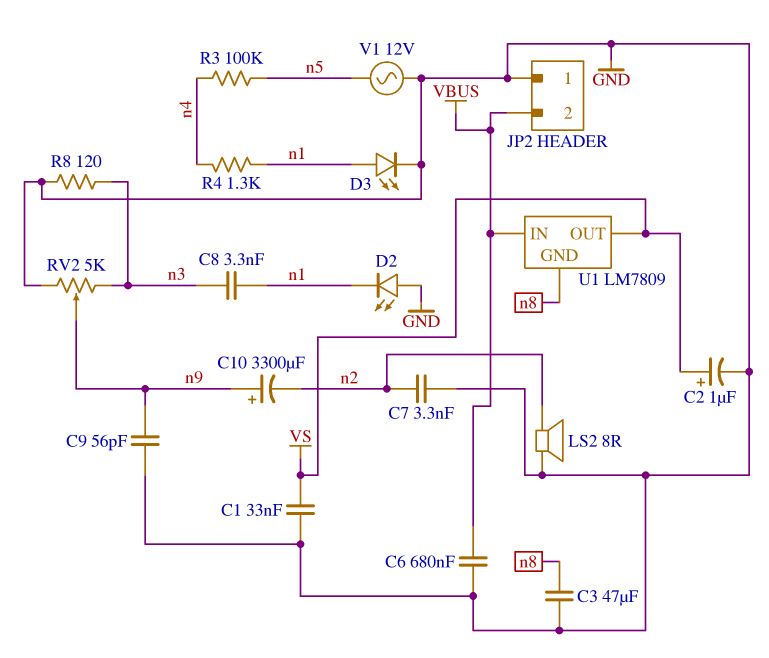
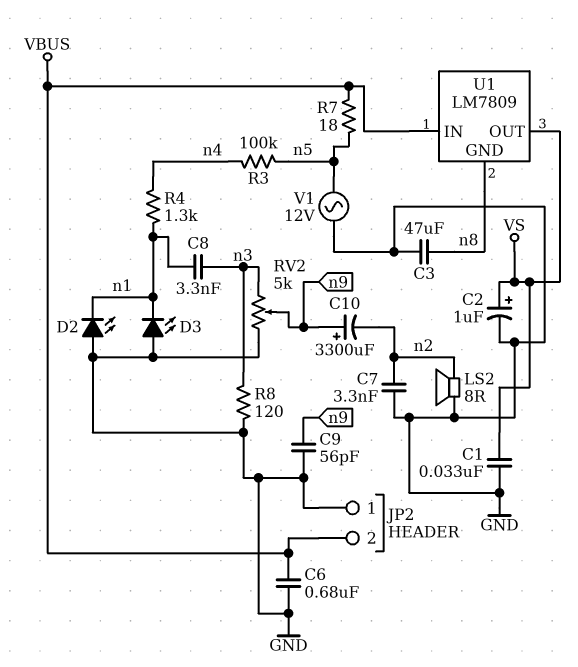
D3: LED (A n1, K GND) -> LED (A GND, K n1)
R7: none -> 18 (VBUS, n5)

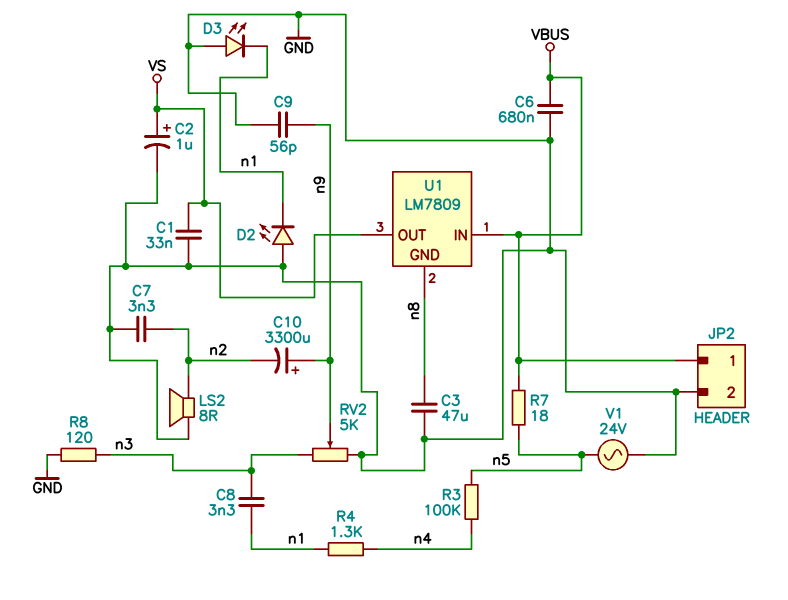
JP2 pin 1: GND -> VBUS
JP2 pin 2: VBUS -> GND
V1: AC 12V (GND, n5) -> AC 24V (GND, n5)

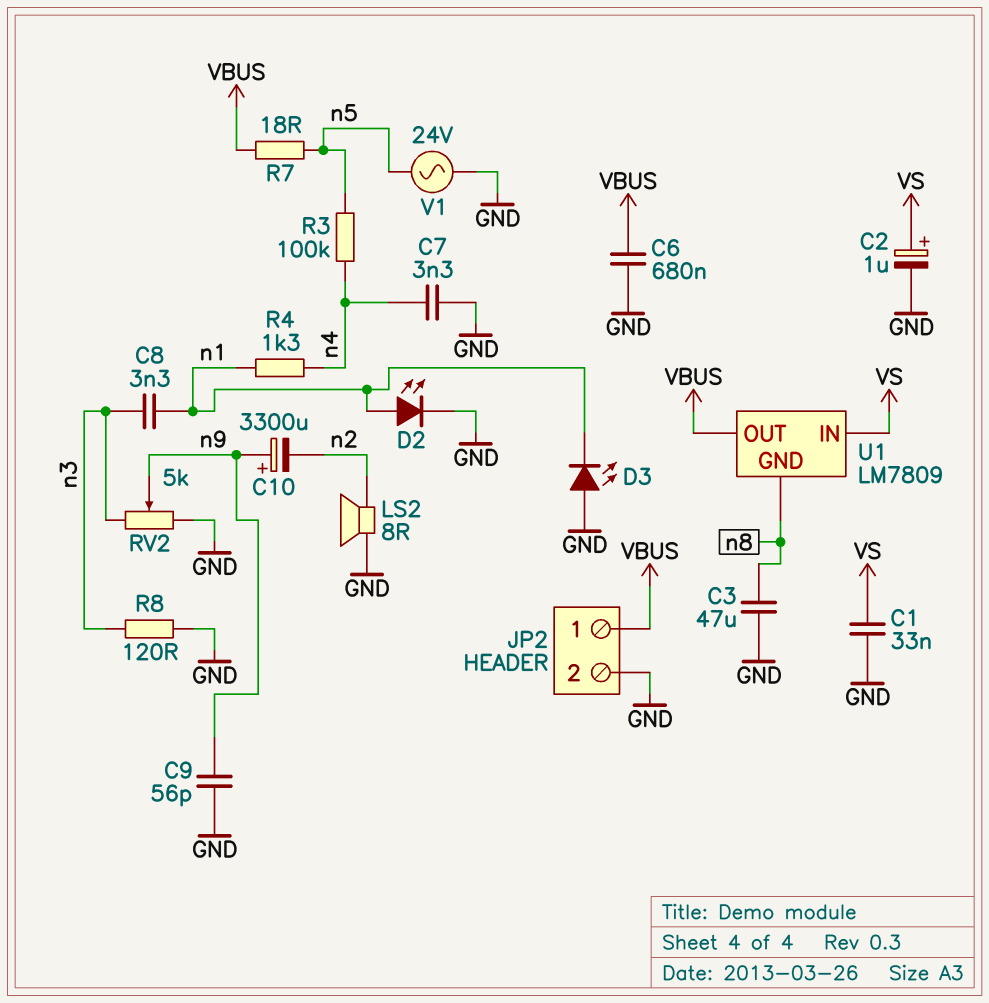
C7: 3.3nF (GND, n2) -> 3.3nF (GND, n4)
D2: LED (A GND, K n1) -> LED (A n1, K GND)
U1 pin IN: VBUS -> VS
U1 pin OUT: VS -> VBUS

